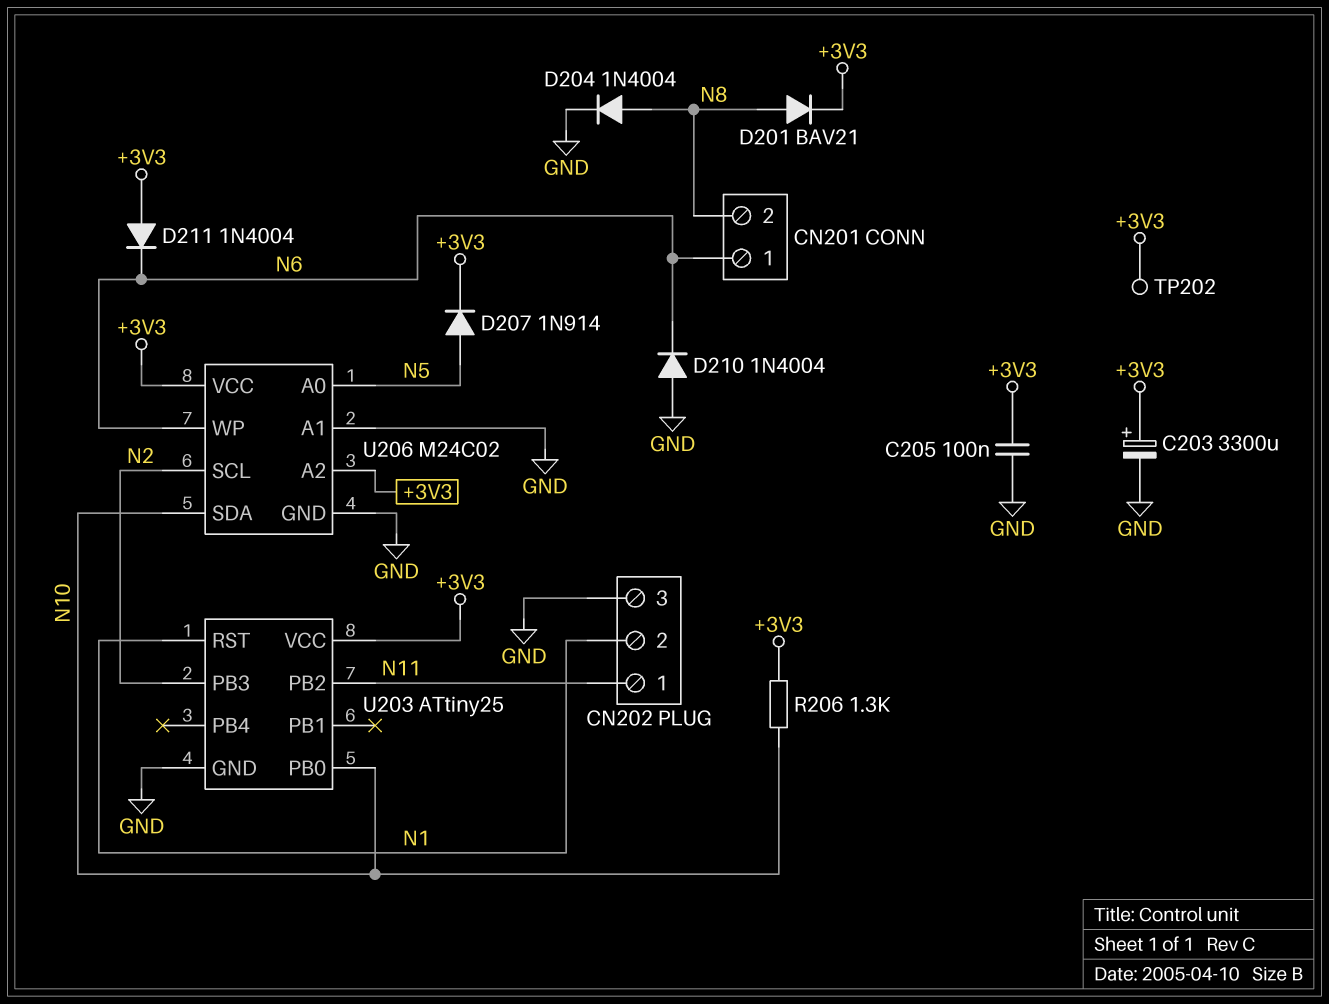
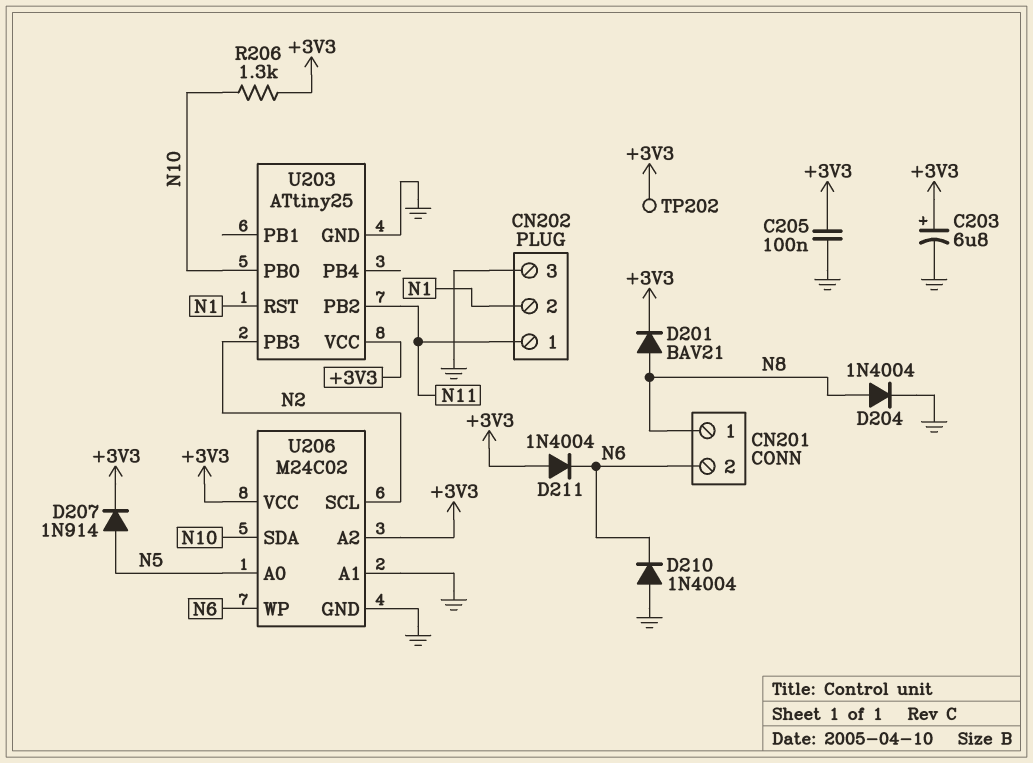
C203: 3300uF (plus +3V3, minus GND) -> 6.8uF (plus +3V3, minus GND)
CN201 pin 1: N6 -> N8
CN201 pin 2: N8 -> N6

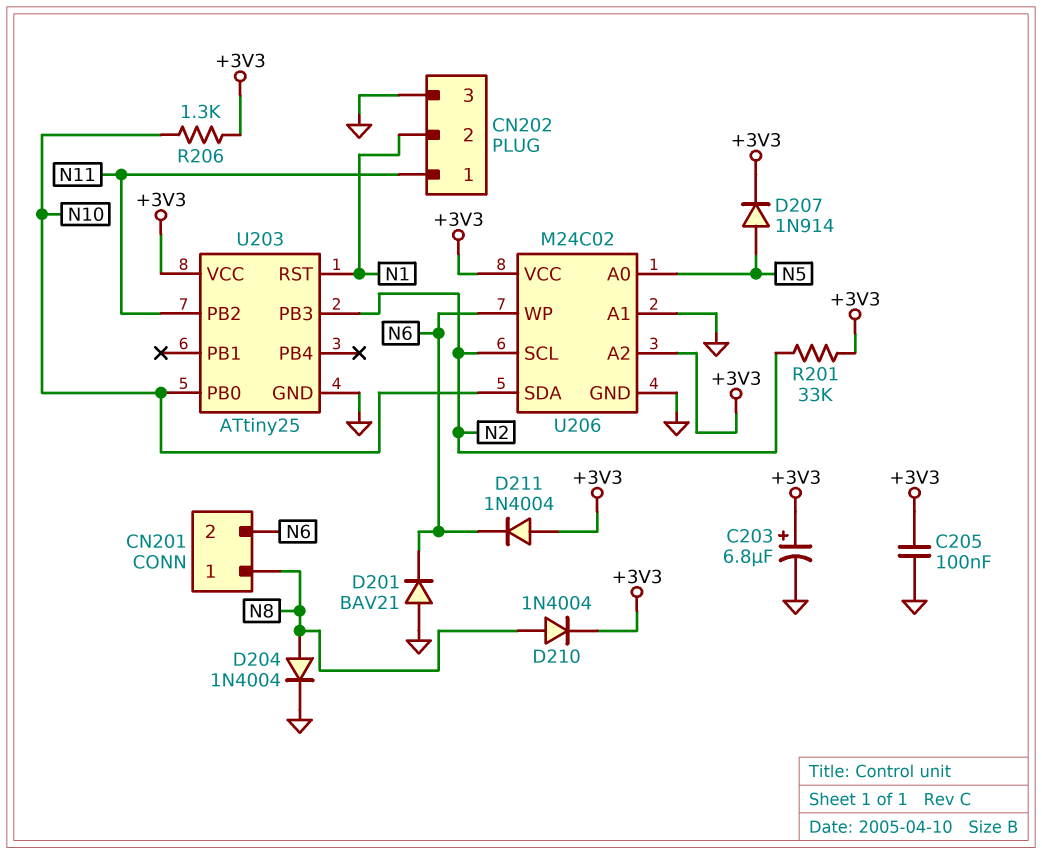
D201: diode BAV21 (A N8, K +3V3) -> diode BAV21 (A GND, K N6)
D210: diode 1N4004 (A GND, K N6) -> diode 1N4004 (A N8, K +3V3)
R201: none -> 33k (+3V3, N2)
TP202: test point (+3V3) -> none

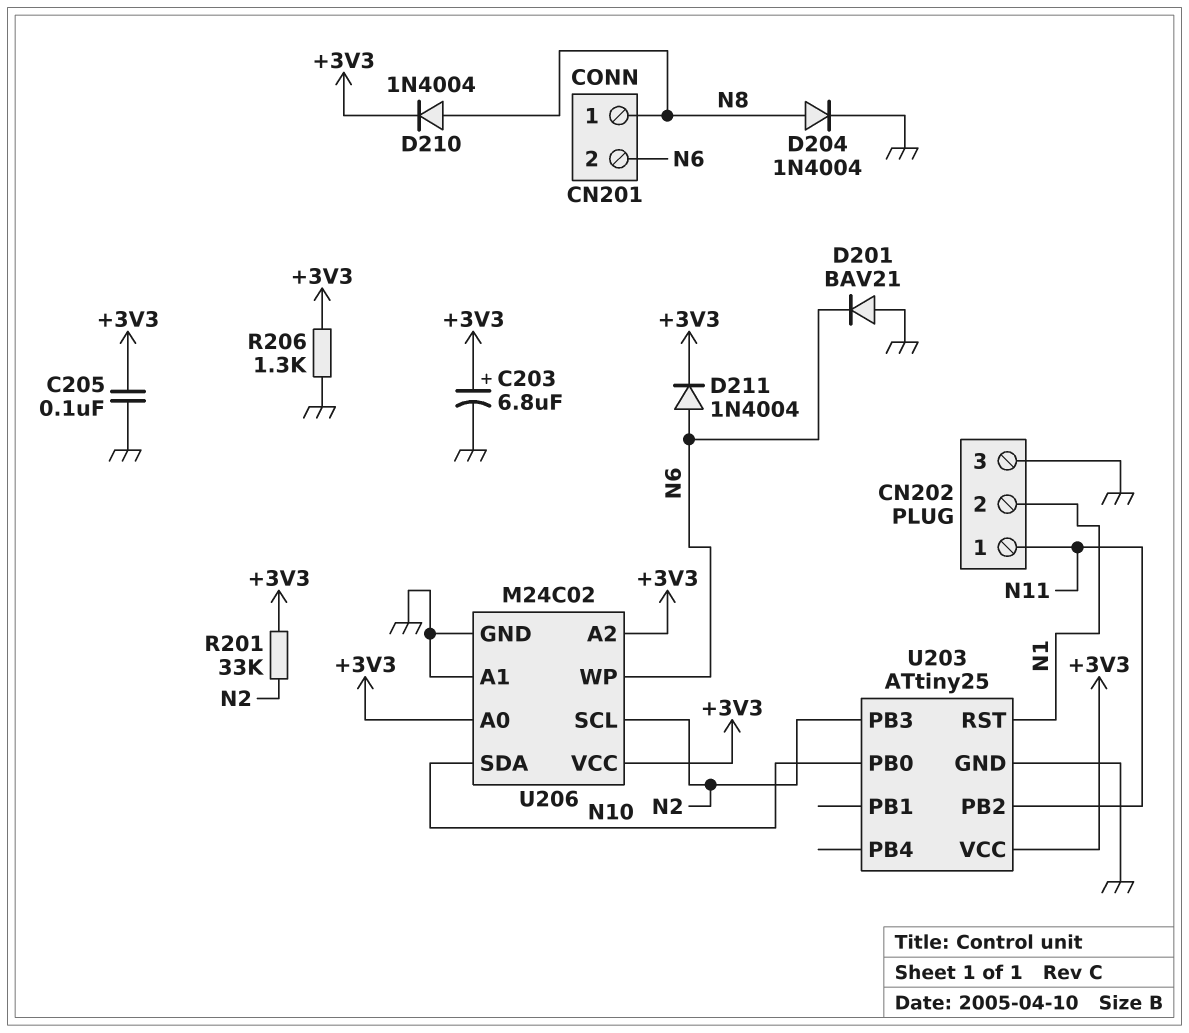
D207: diode 1N914 (A N5, K +3V3) -> none
D211: diode 1N4004 (A +3V3, K N6) -> diode 1N4004 (A N6, K +3V3)
R206: 1.3k (+3V3, N10) -> 1.3k (+3V3, GND)
U206 pin A0: N5 -> +3V3

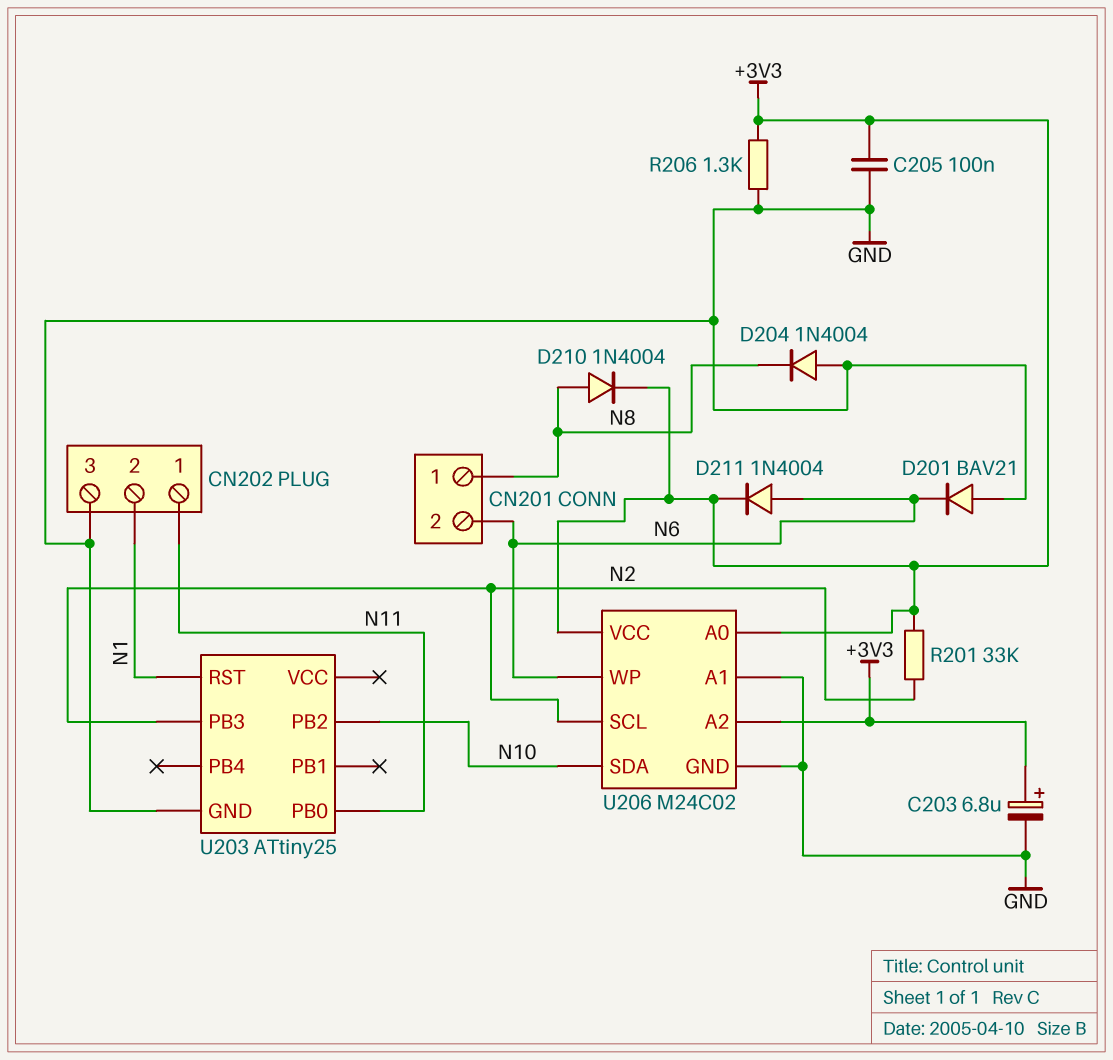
D204: diode 1N4004 (A N8, K GND) -> diode 1N4004 (A GND, K N8)
U203 pin PB0: N10 -> N11
U203 pin PB2: N11 -> N10
U203 pin VCC: +3V3 -> none

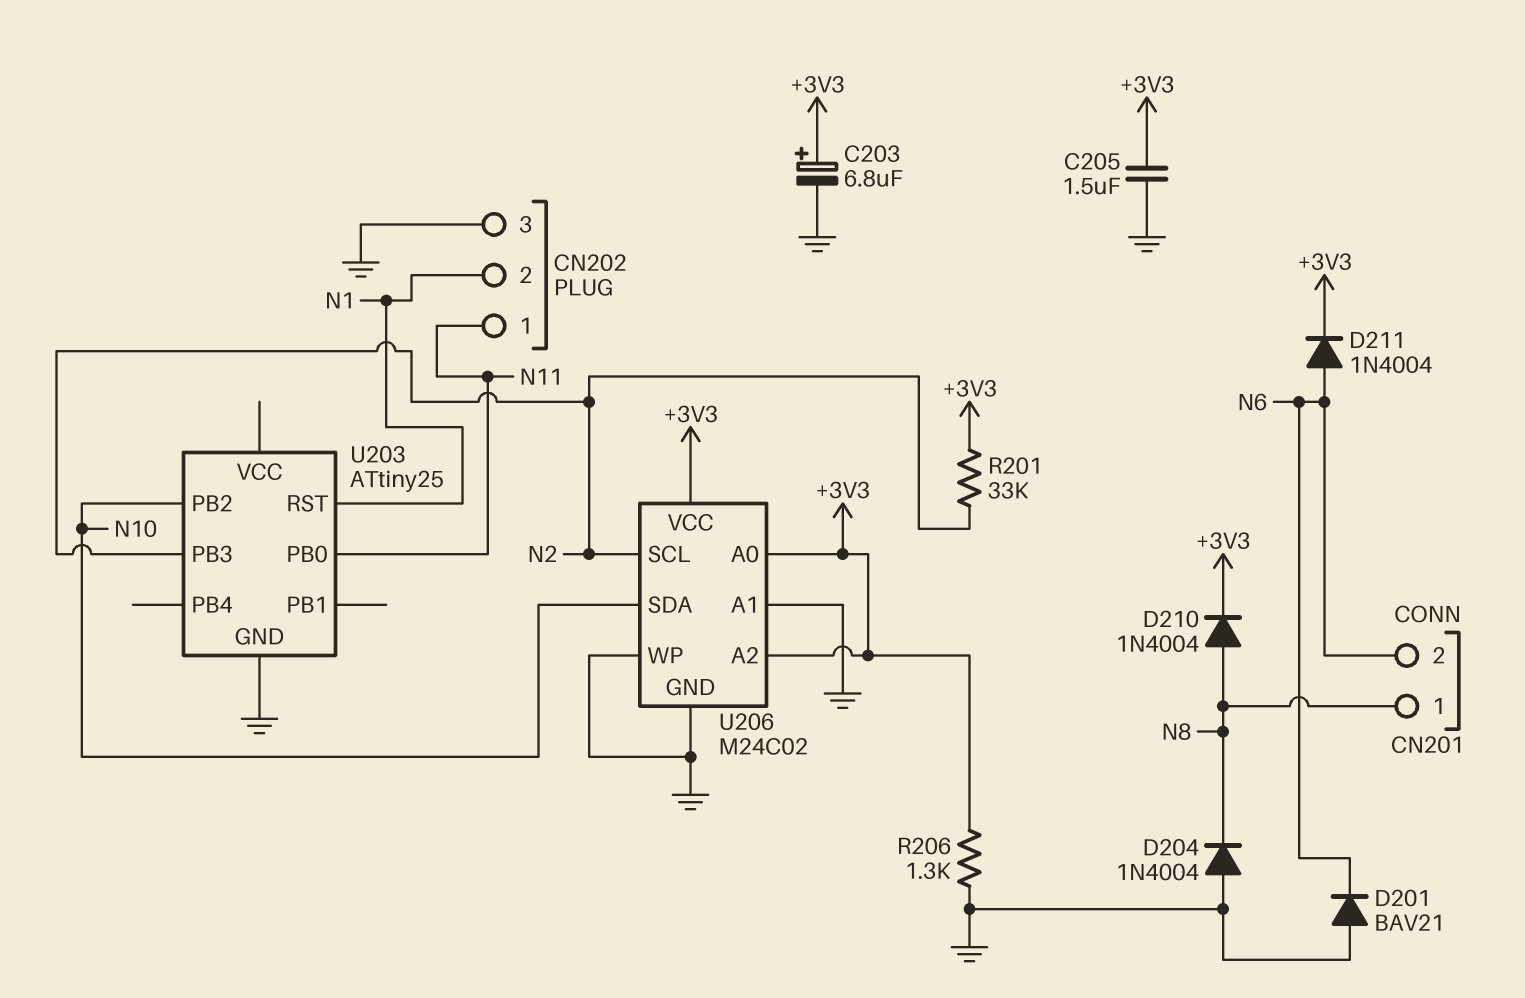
C205: 100nF (+3V3, GND) -> 1.5uF (+3V3, GND)
U206 pin WP: N6 -> GND

